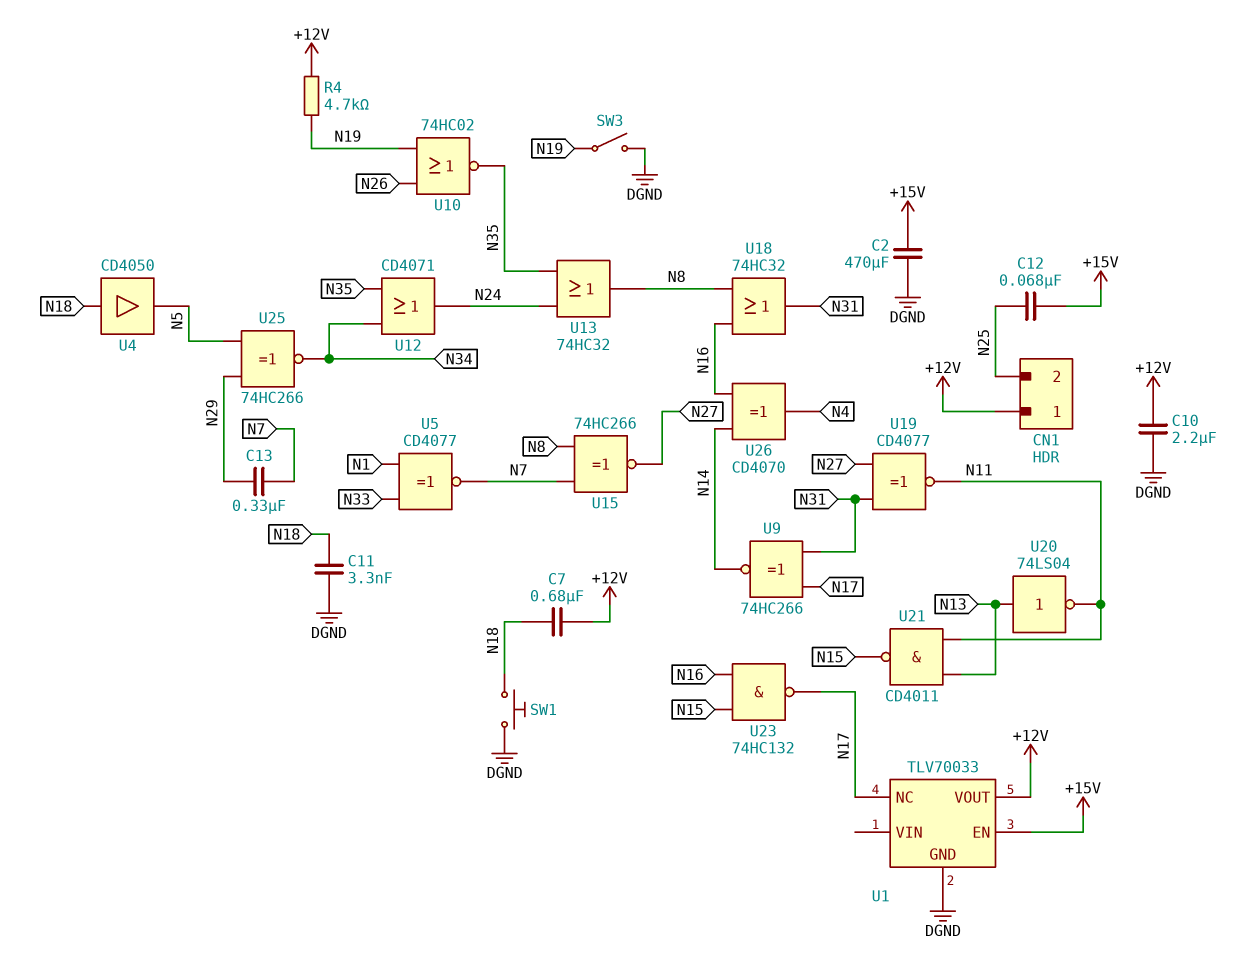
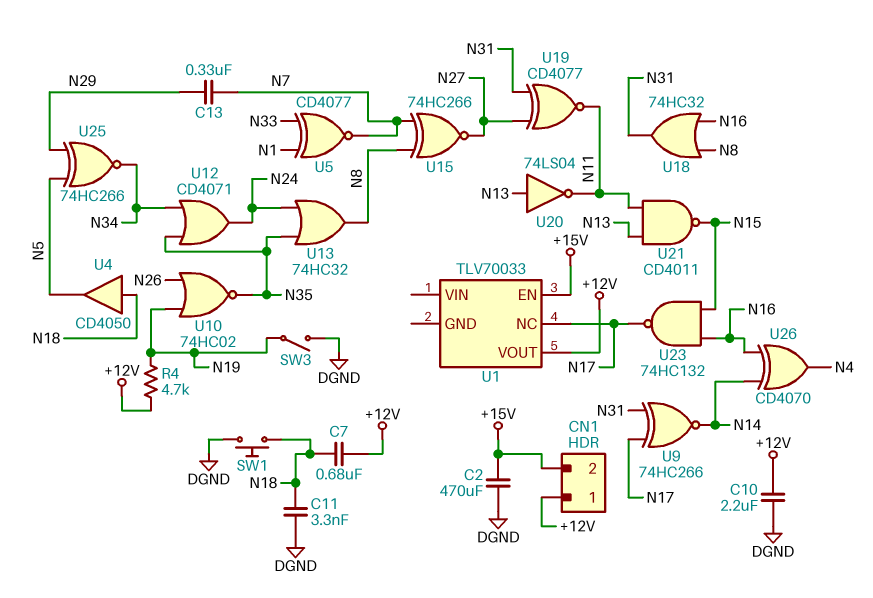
C12: 68nF (+15V, N25) -> none
CN1 pin 2: N25 -> +15V
U1 pin GND: DGND -> none

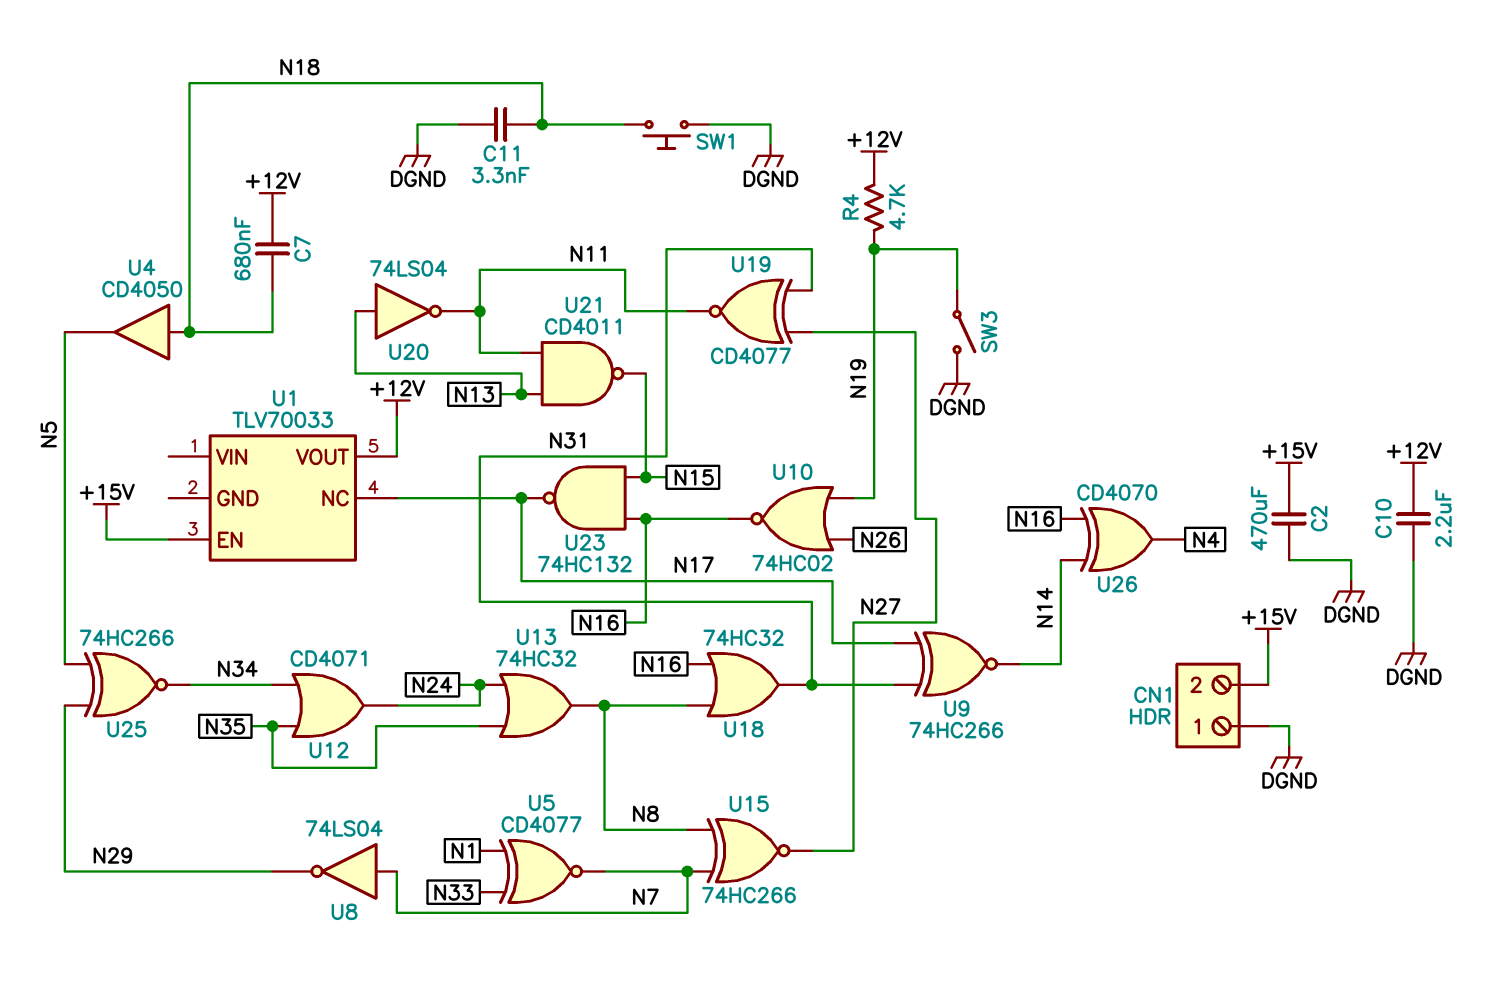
C13: 330nF (N7, N29) -> none
CN1 pin 1: +12V -> DGND
U8: none -> NOT 74LS04 (in N7, out N29)
U10: NOR 74HC02 (in N19, in N26, out N35) -> NOR 74HC02 (in N19, in N26, out N16)

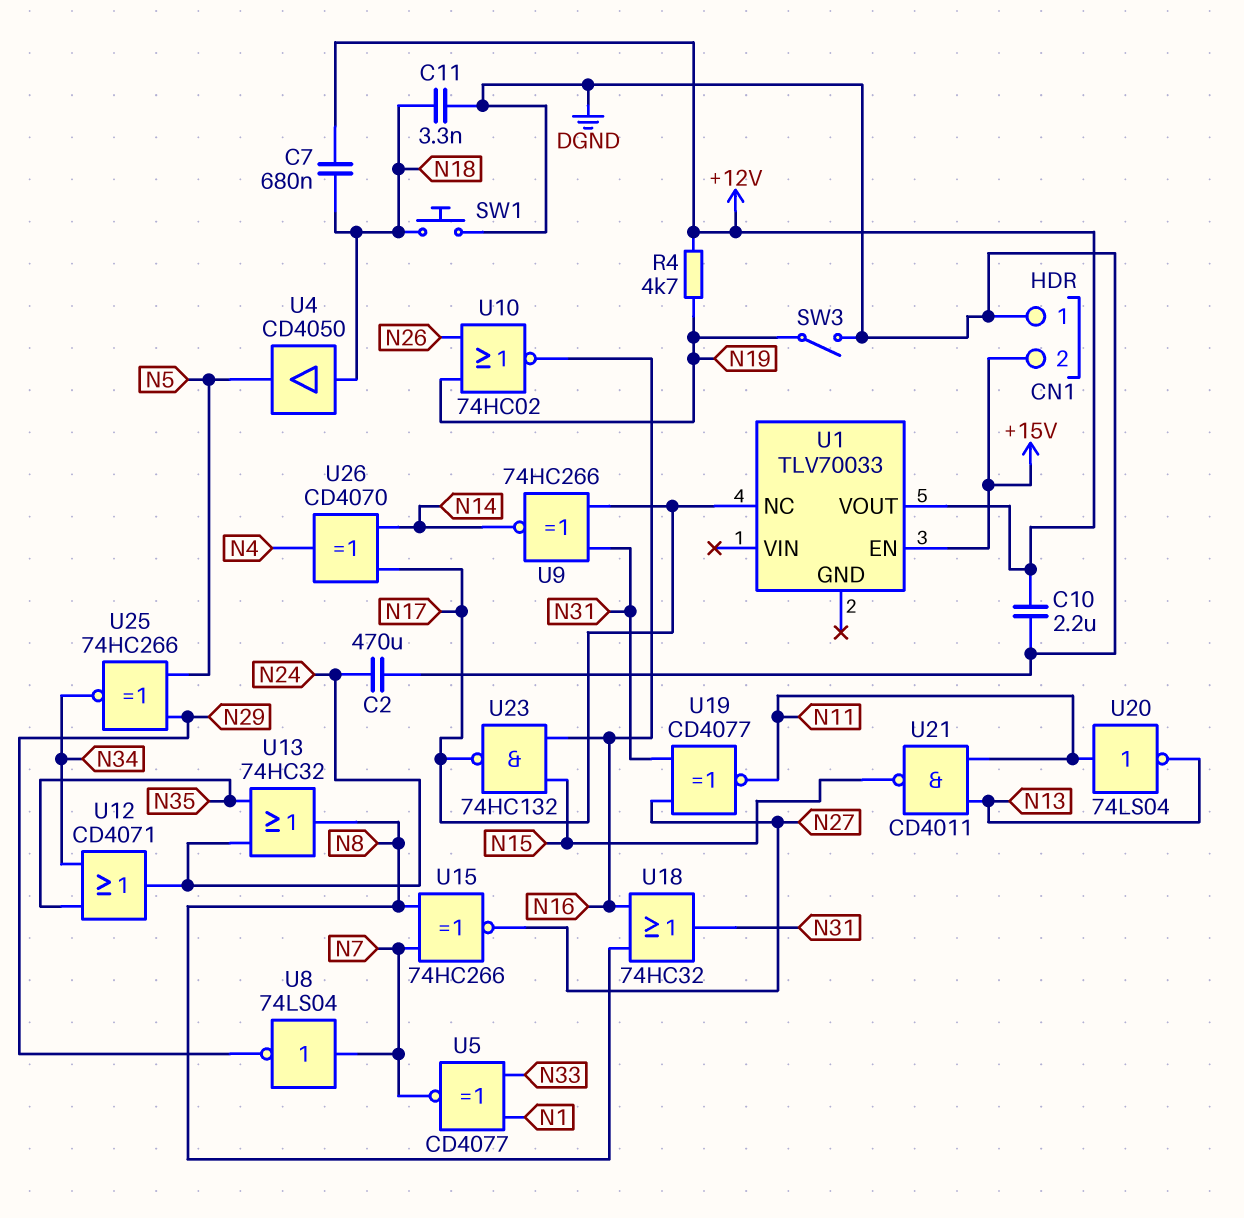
C2: 470uF (+15V, DGND) -> 470uF (DGND, N24)
U20: NOT 74LS04 (in N13, out N11) -> NOT 74LS04 (in N11, out N13)
U26: XOR CD4070 (in N14, in N16, out N4) -> XOR CD4070 (in N14, in N17, out N4)

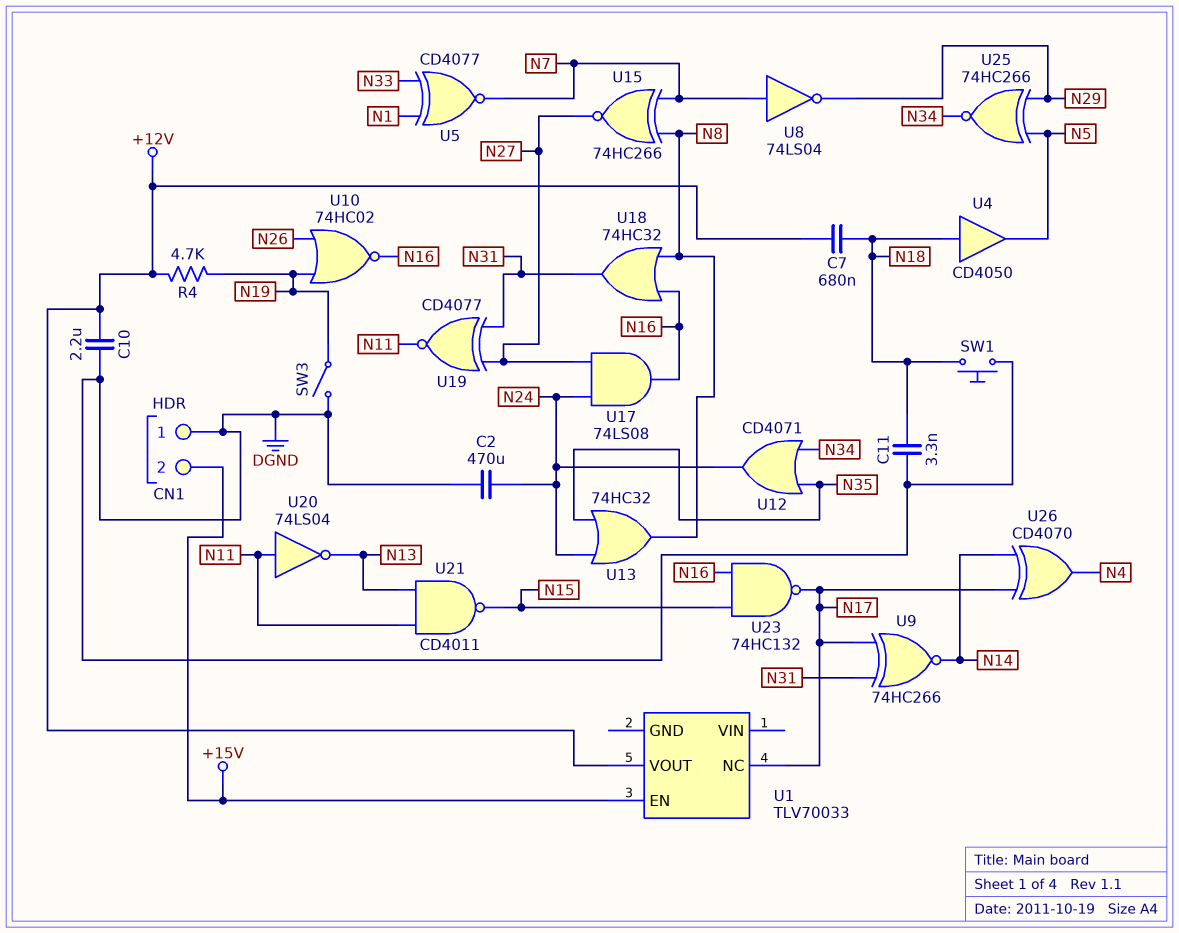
U17: none -> AND 74LS08 (in N24, in N27, out N16)

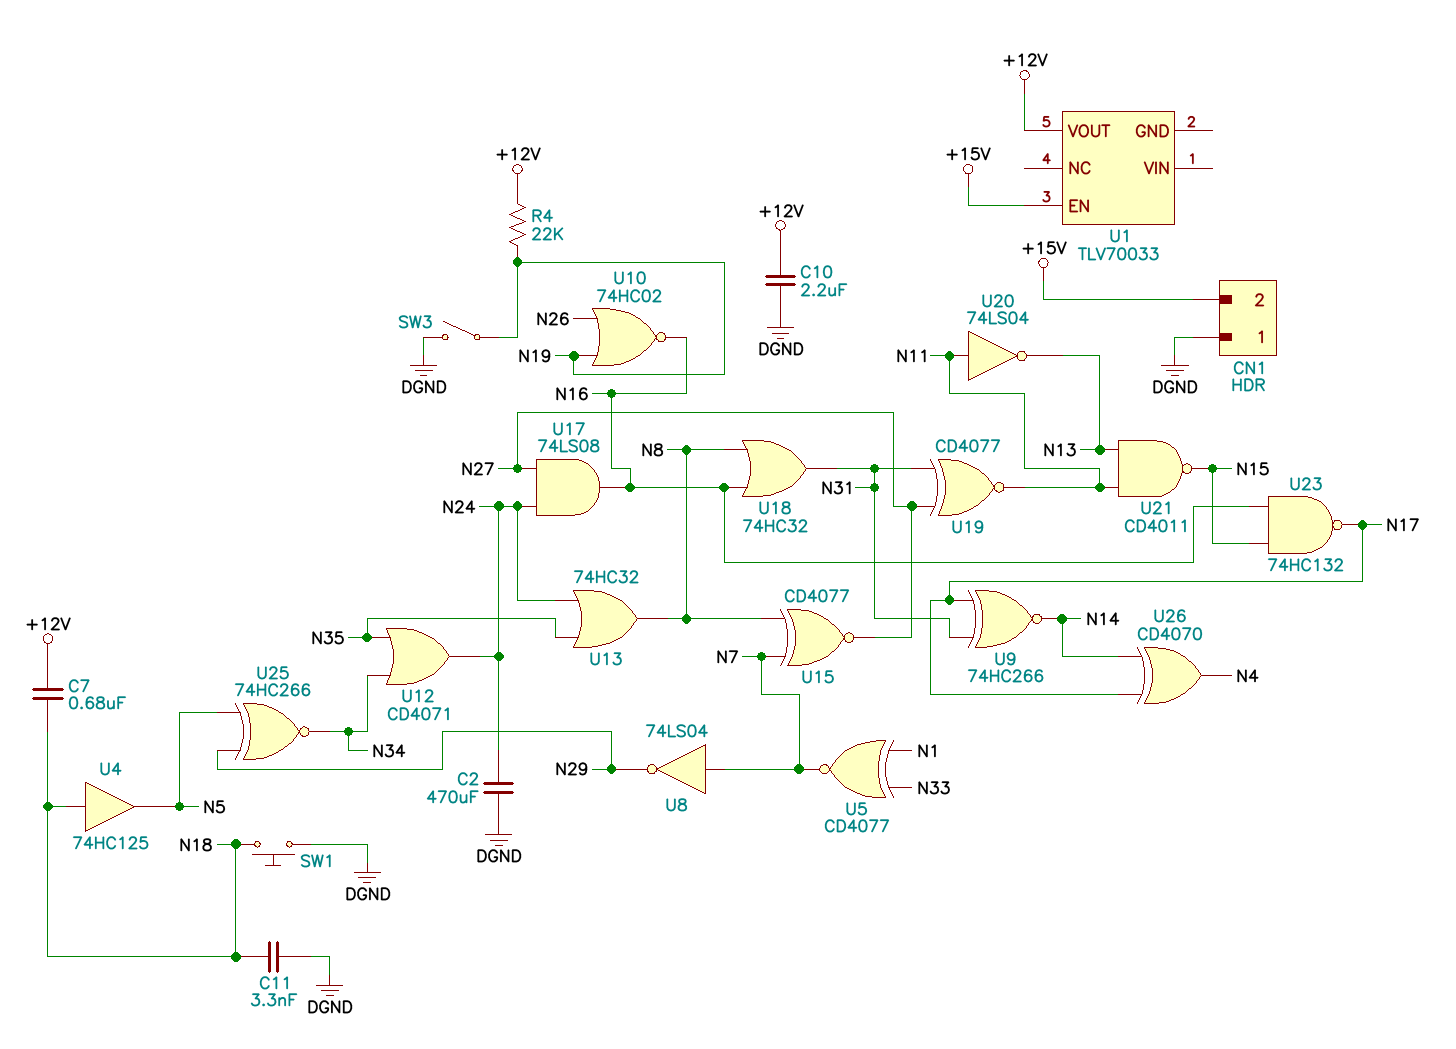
R4: 4.7k (+12V, N19) -> 22k (+12V, N19)
U1 pin NC: N17 -> none
U4: buffer CD4050 (in N18, out N5) -> buffer 74HC125 (in N18, out N5)
U15: XNOR 74HC266 (in N7, in N8, out N27) -> XNOR CD4077 (in N7, in N8, out N27)

